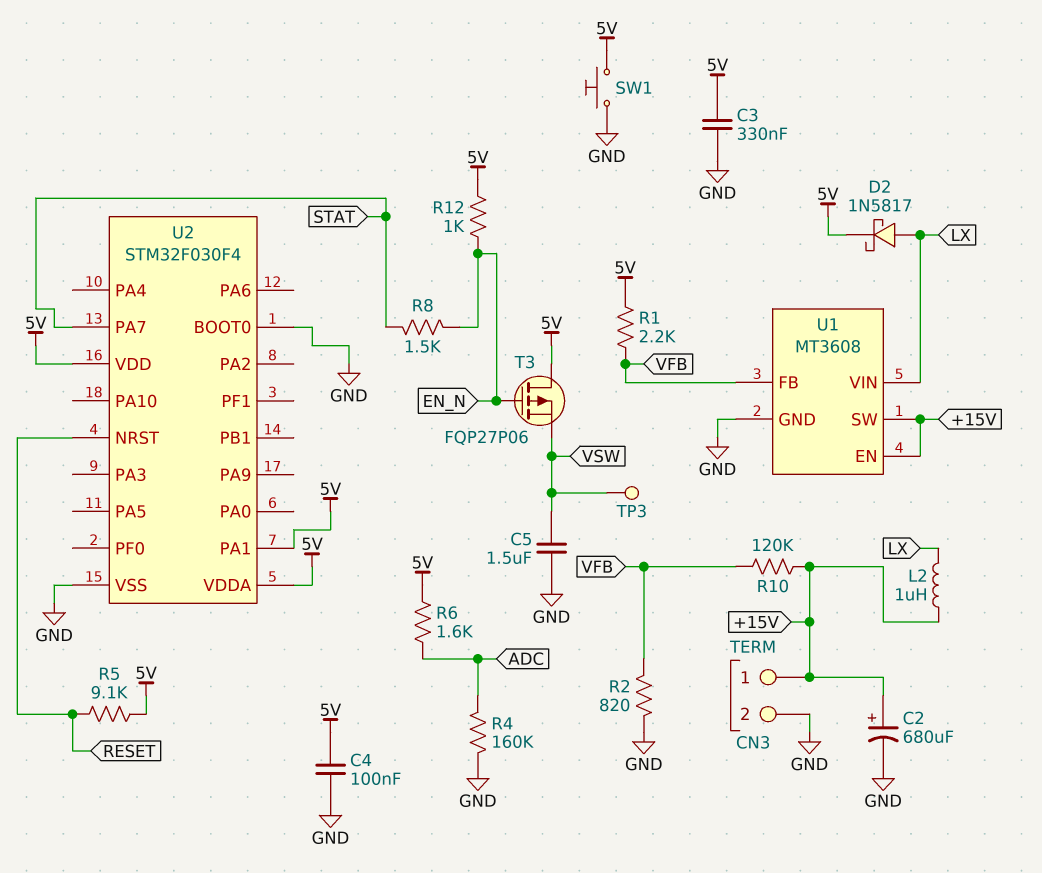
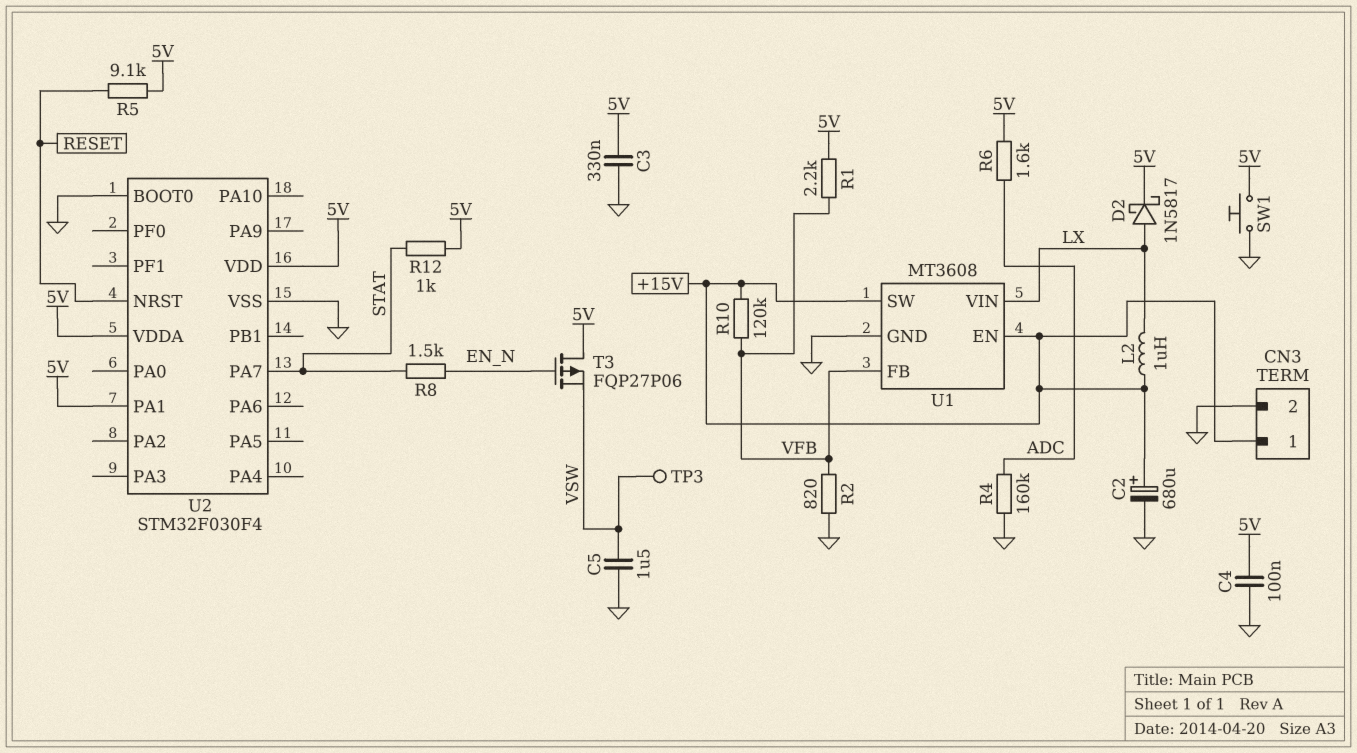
R12: 1k (5V, EN_N) -> 1k (5V, STAT)

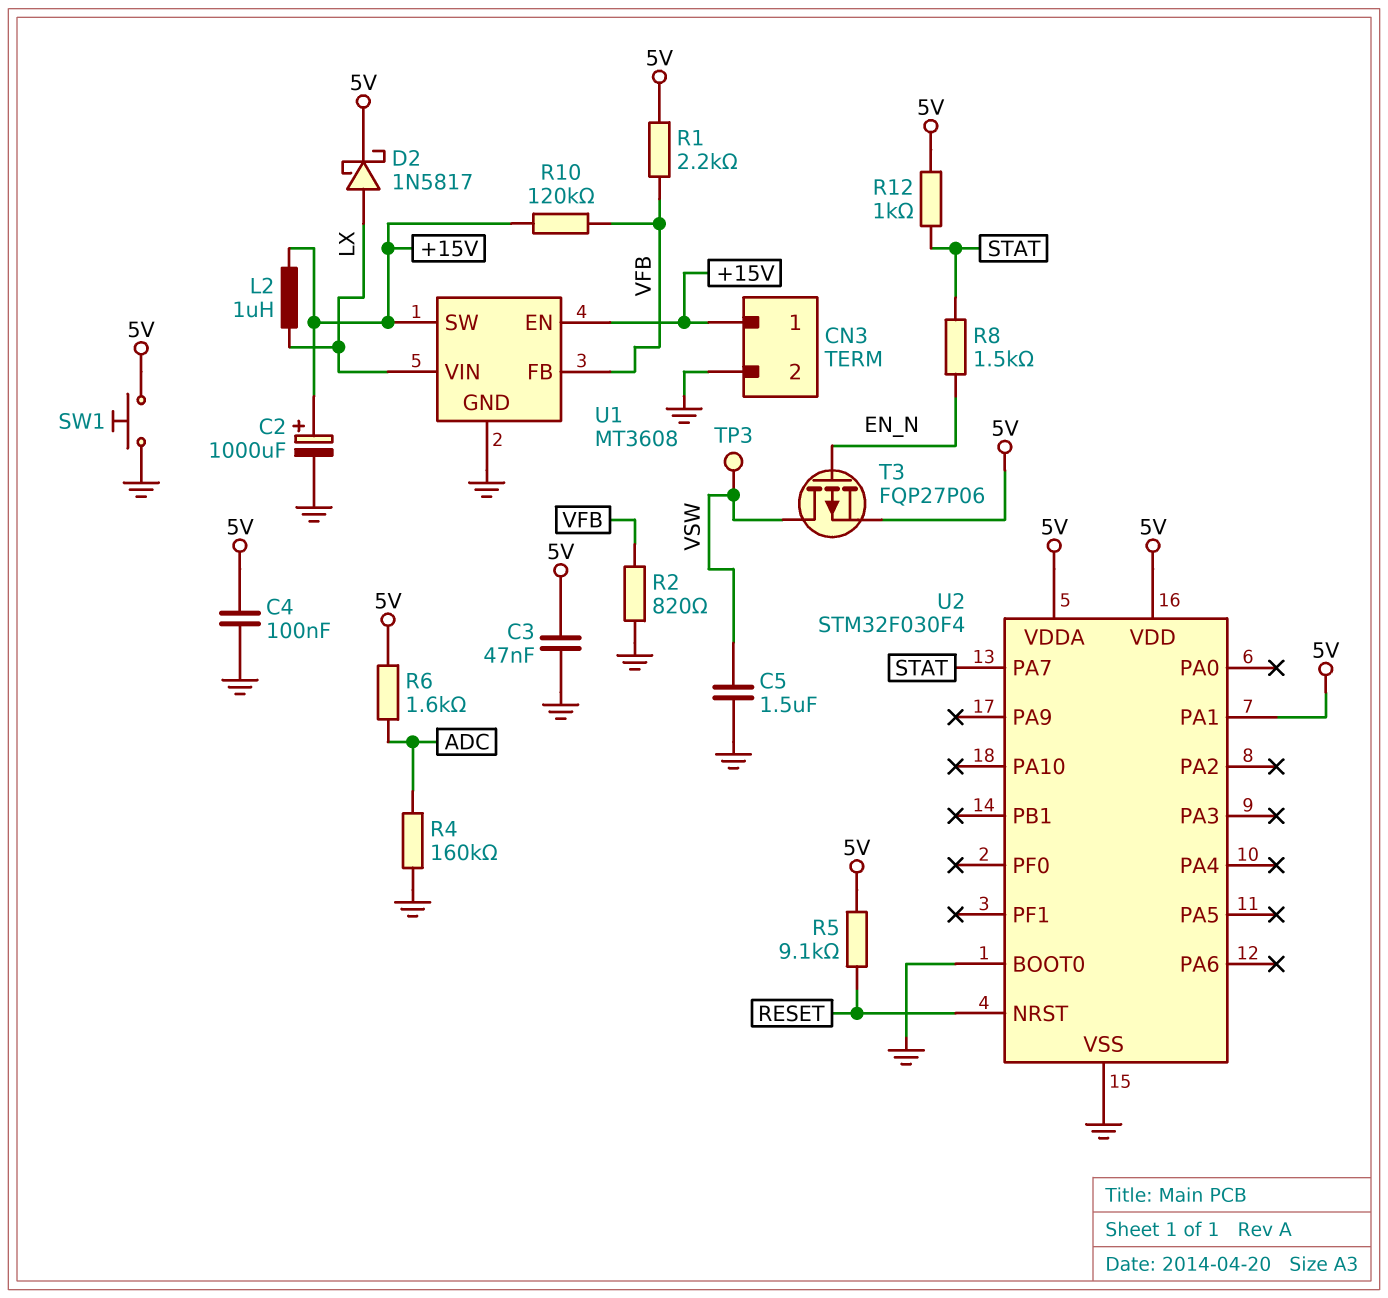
C2: 680uF (plus +15V, minus GND) -> 1000uF (plus +15V, minus GND)
C3: 330nF (5V, GND) -> 47nF (5V, GND)
T3: PMOS FQP27P06 (G EN_N, D 5V, S VSW) -> PMOS FQP27P06 (G EN_N, D VSW, S 5V)

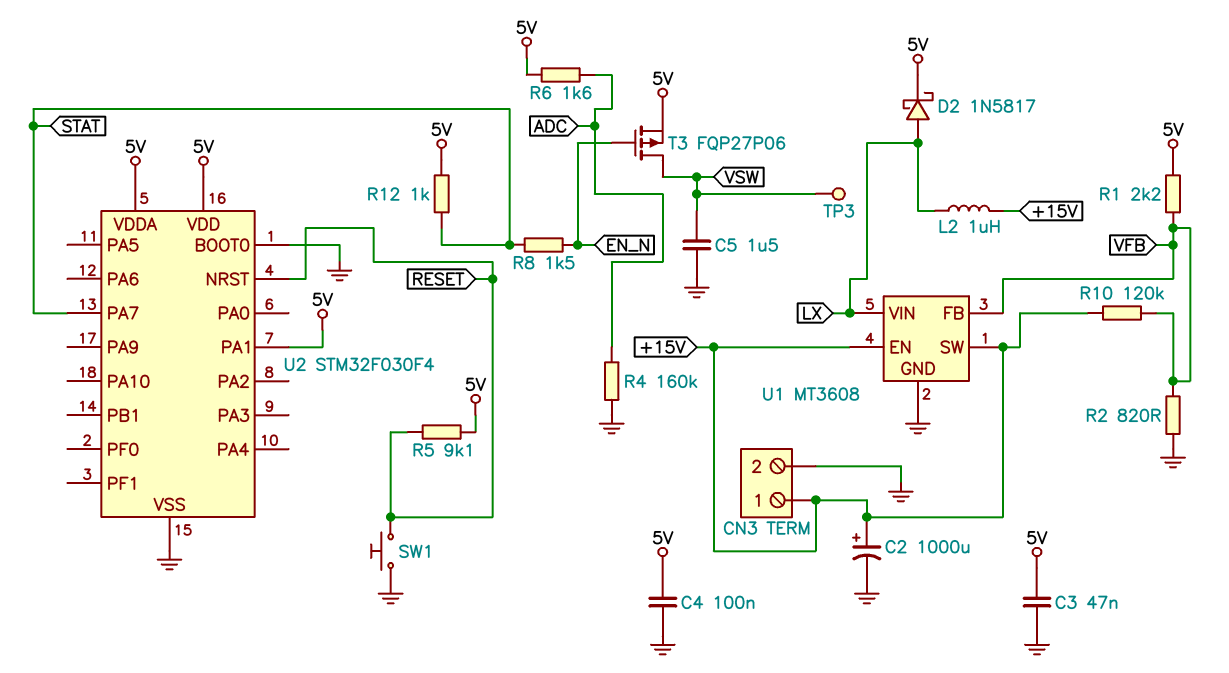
SW1: button (5V, GND) -> button (GND, RESET)

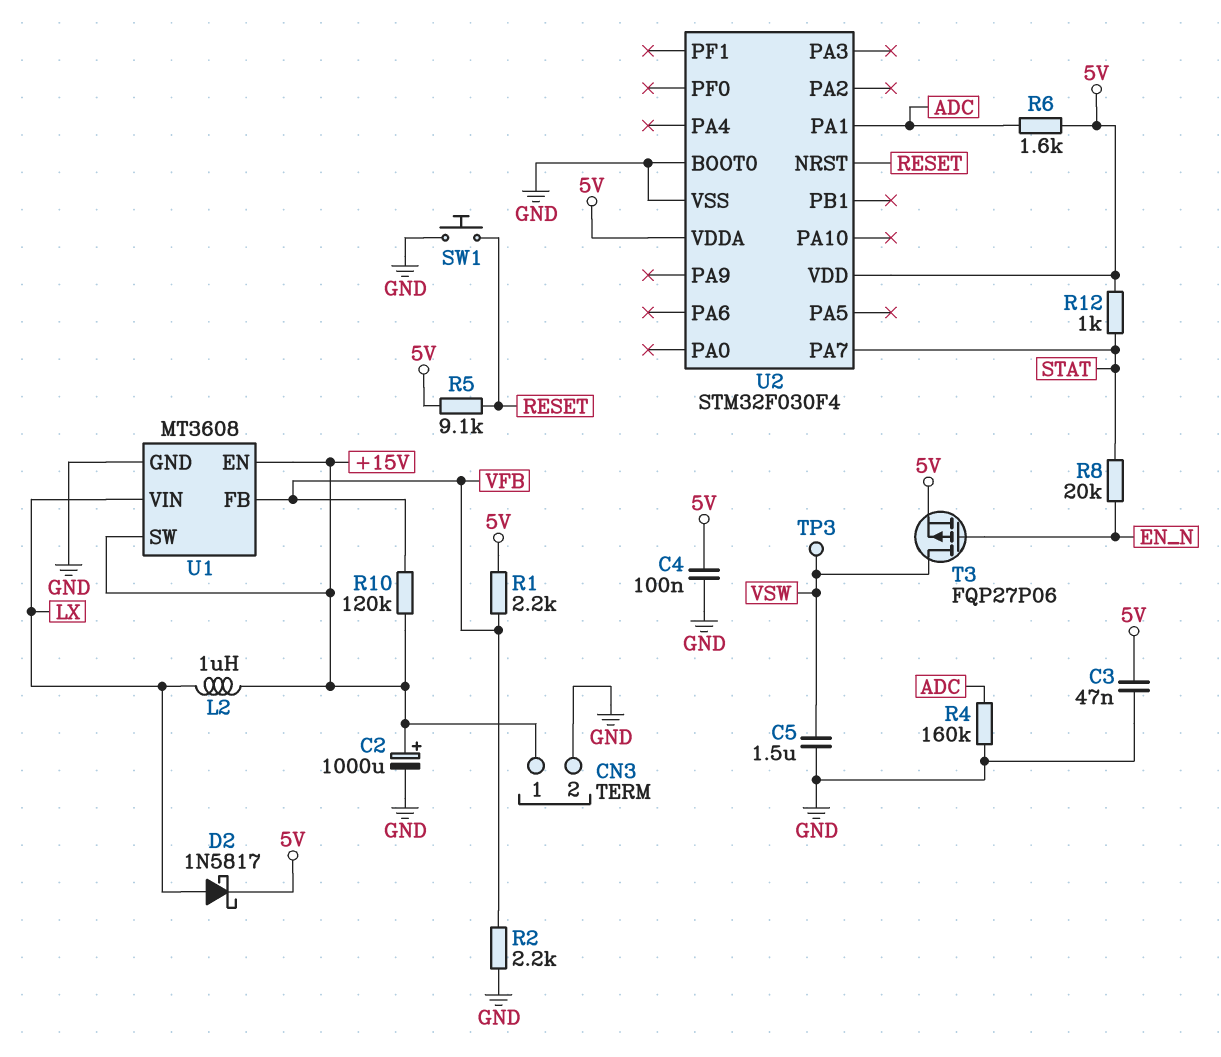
R2: 820 (GND, VFB) -> 2.2k (GND, VFB)
R8: 1.5k (EN_N, STAT) -> 20k (EN_N, STAT)
U2 pin PA1: 5V -> ADC

